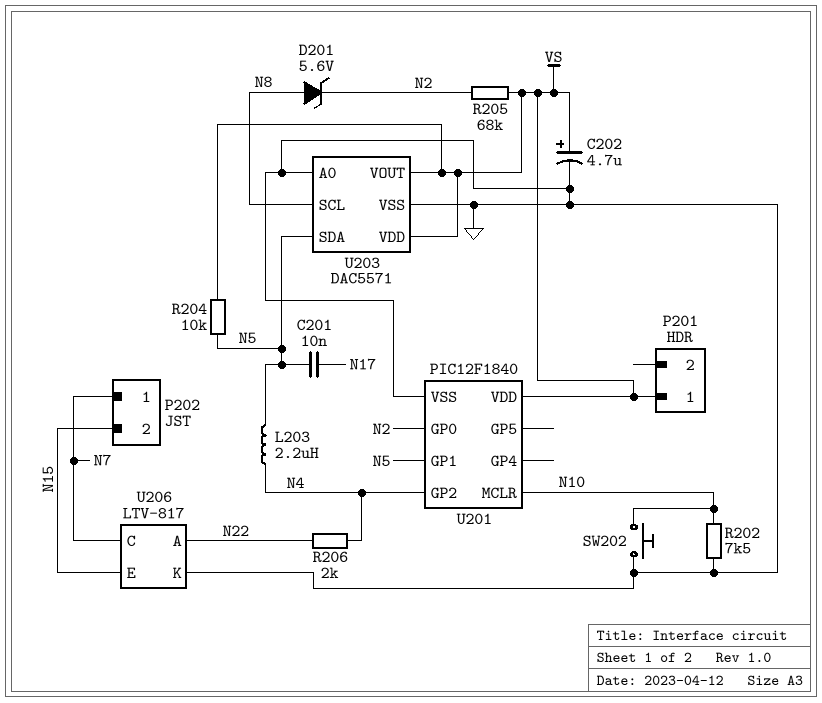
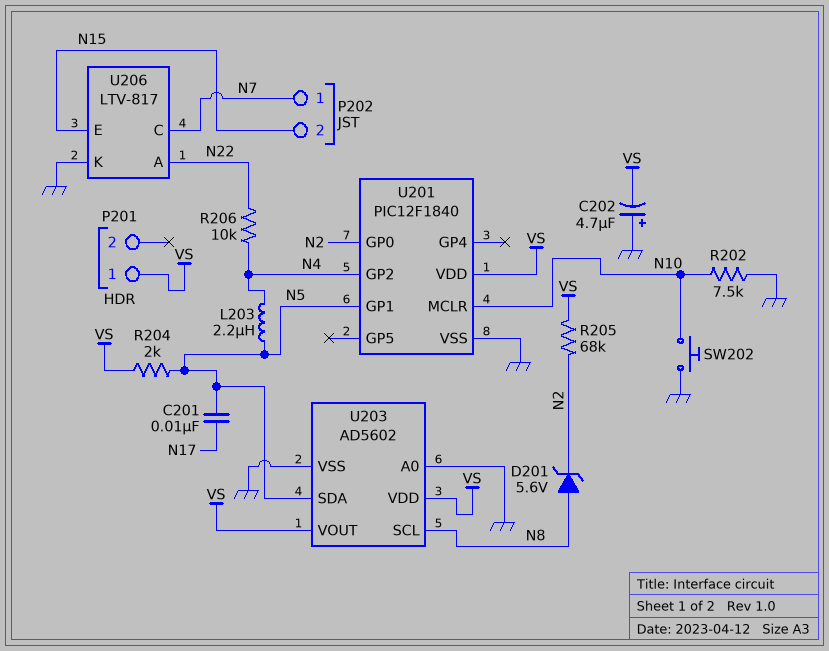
C202: 4.7uF (plus VS, minus GND) -> 4.7uF (plus GND, minus VS)
R204: 10k (N5, VS) -> 2k (N5, VS)
R206: 2k (N4, N22) -> 10k (N4, N22)
U203: DAC5571 -> AD5602

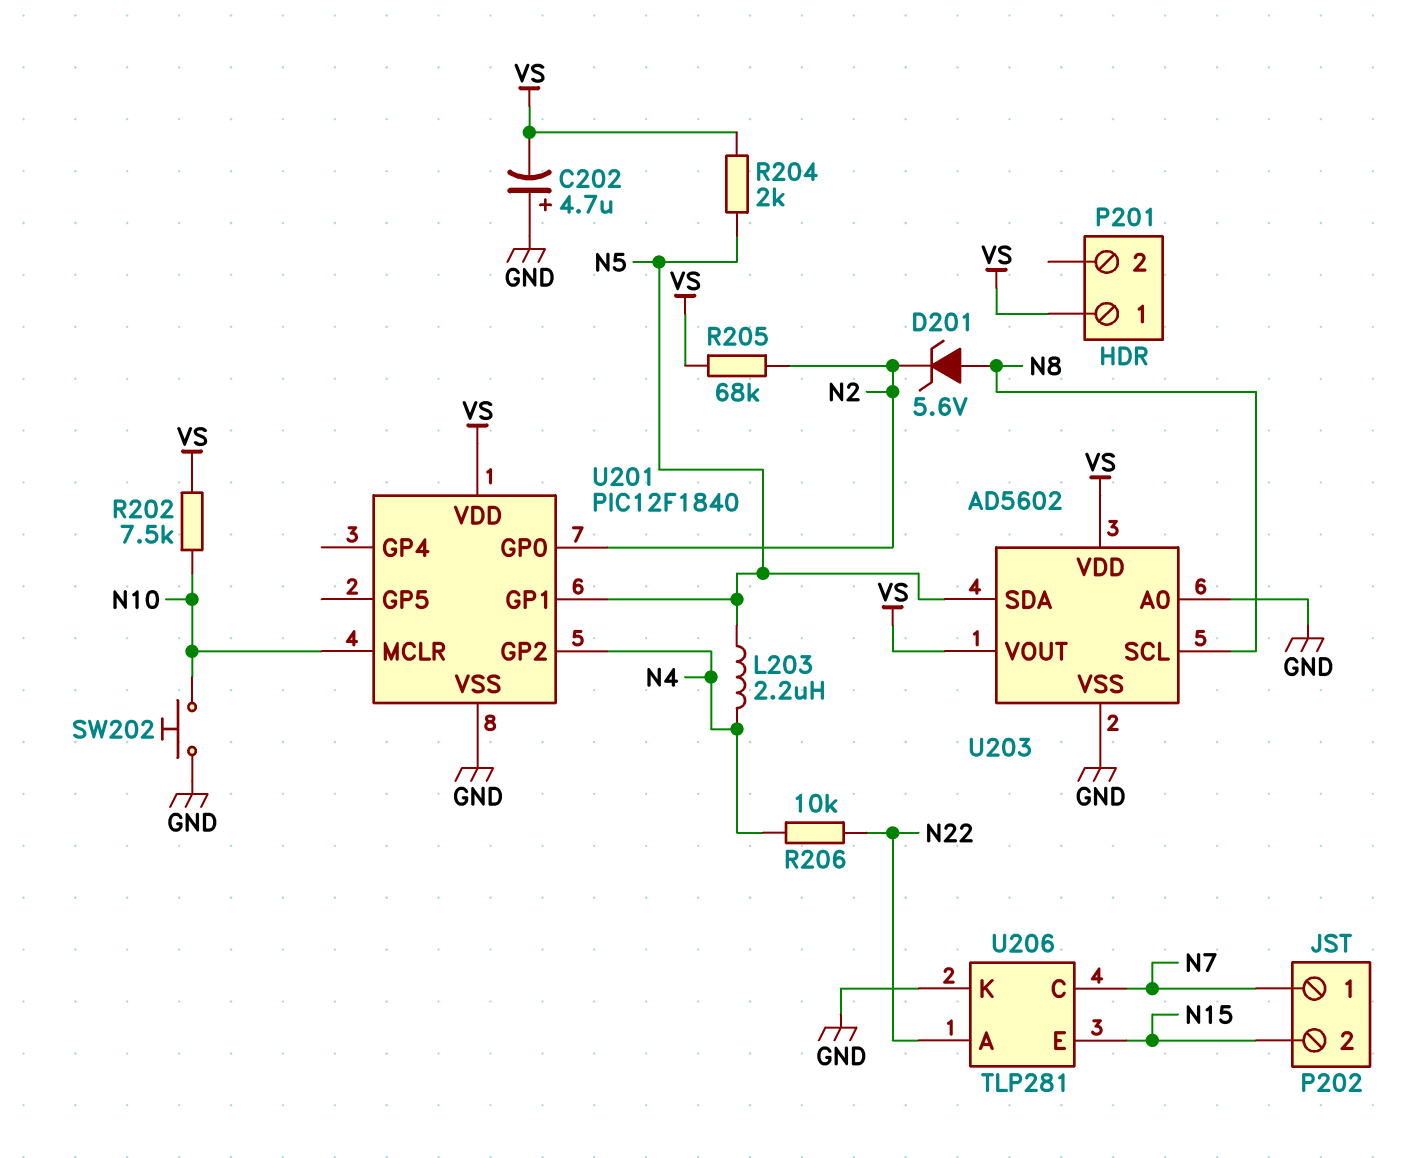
C201: 10nF (N5, N17) -> none
R202: 7.5k (GND, N10) -> 7.5k (N10, VS)
U206: LTV-817 -> TLP281

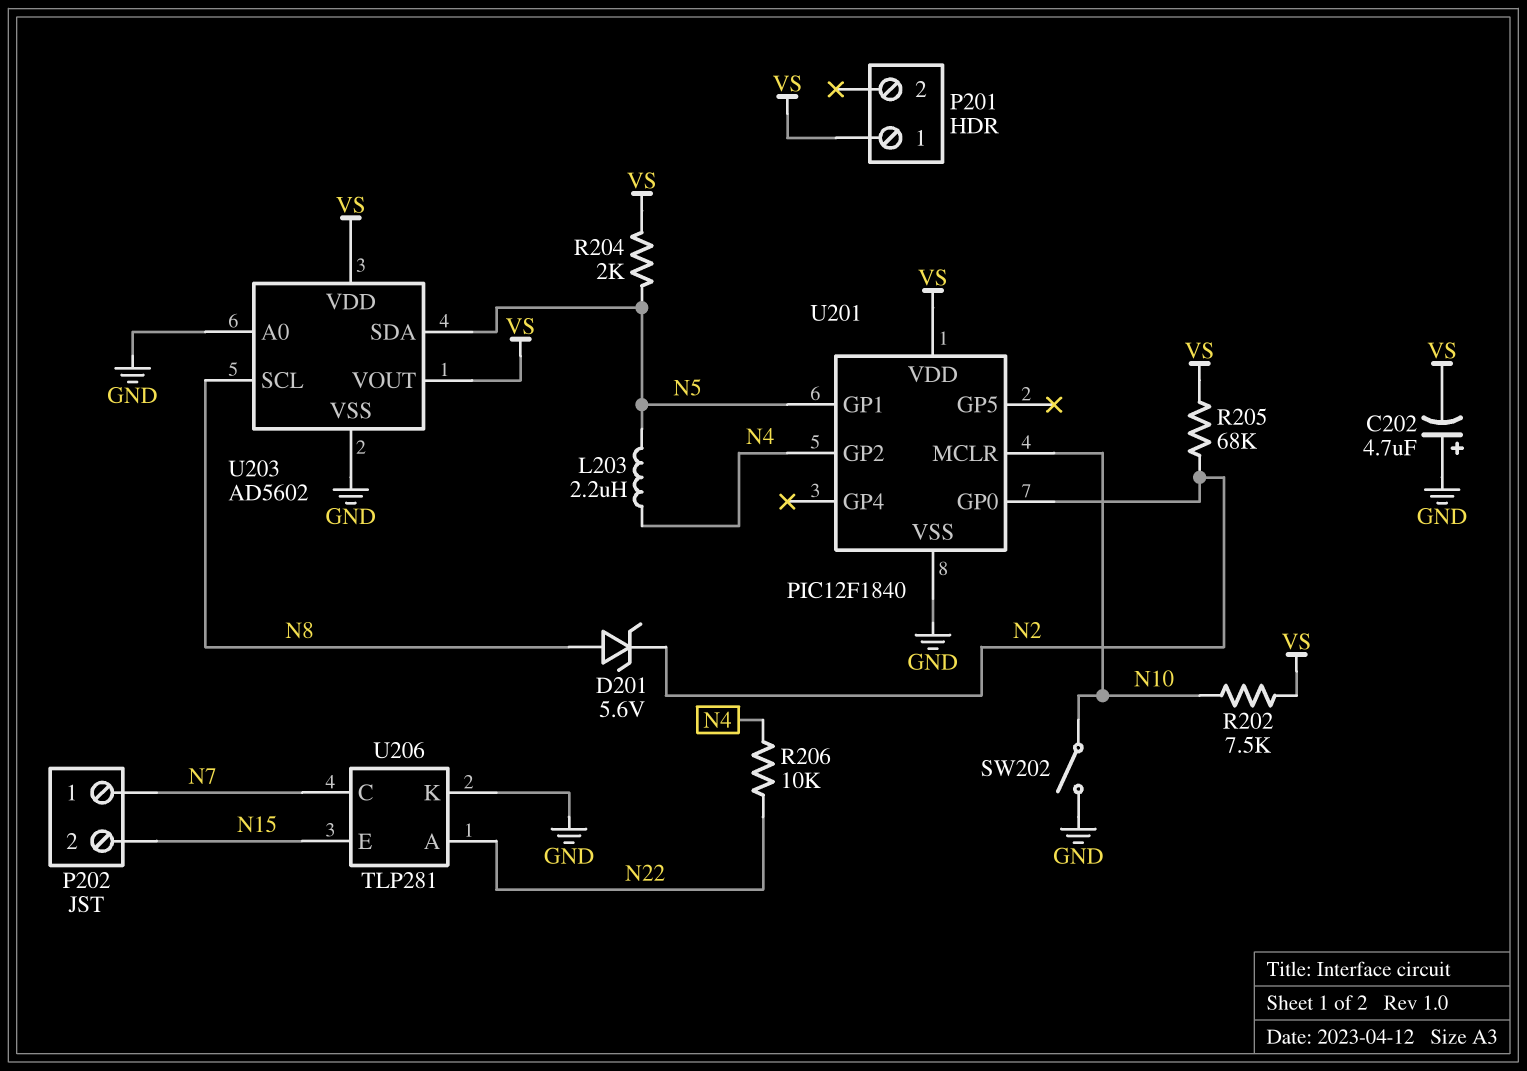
SW202: button (GND, N10) -> switch (GND, N10)

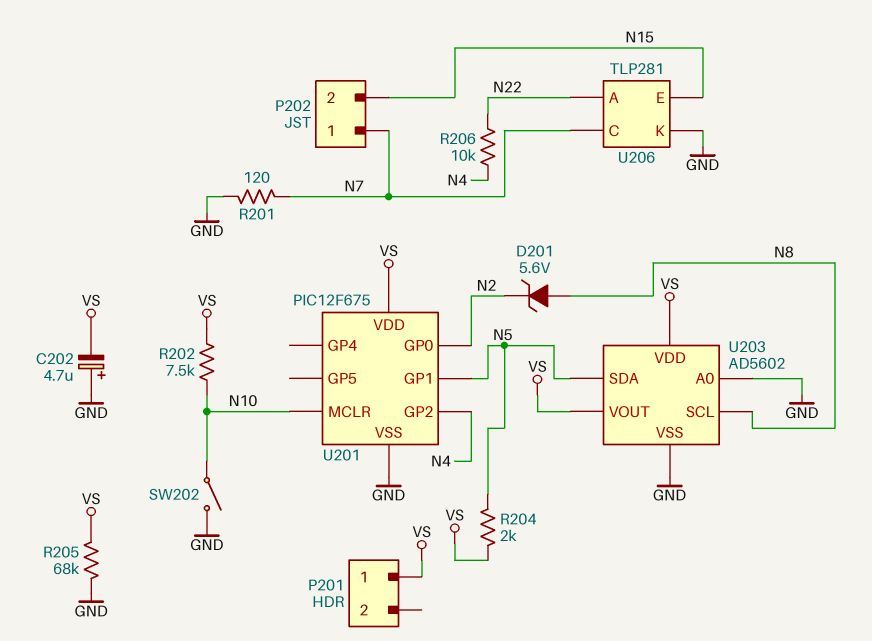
L203: 2.2uH (N4, N5) -> none
R201: none -> 120 (GND, N7)
R205: 68k (N2, VS) -> 68k (GND, VS)
U201: PIC12F1840 -> PIC12F675

